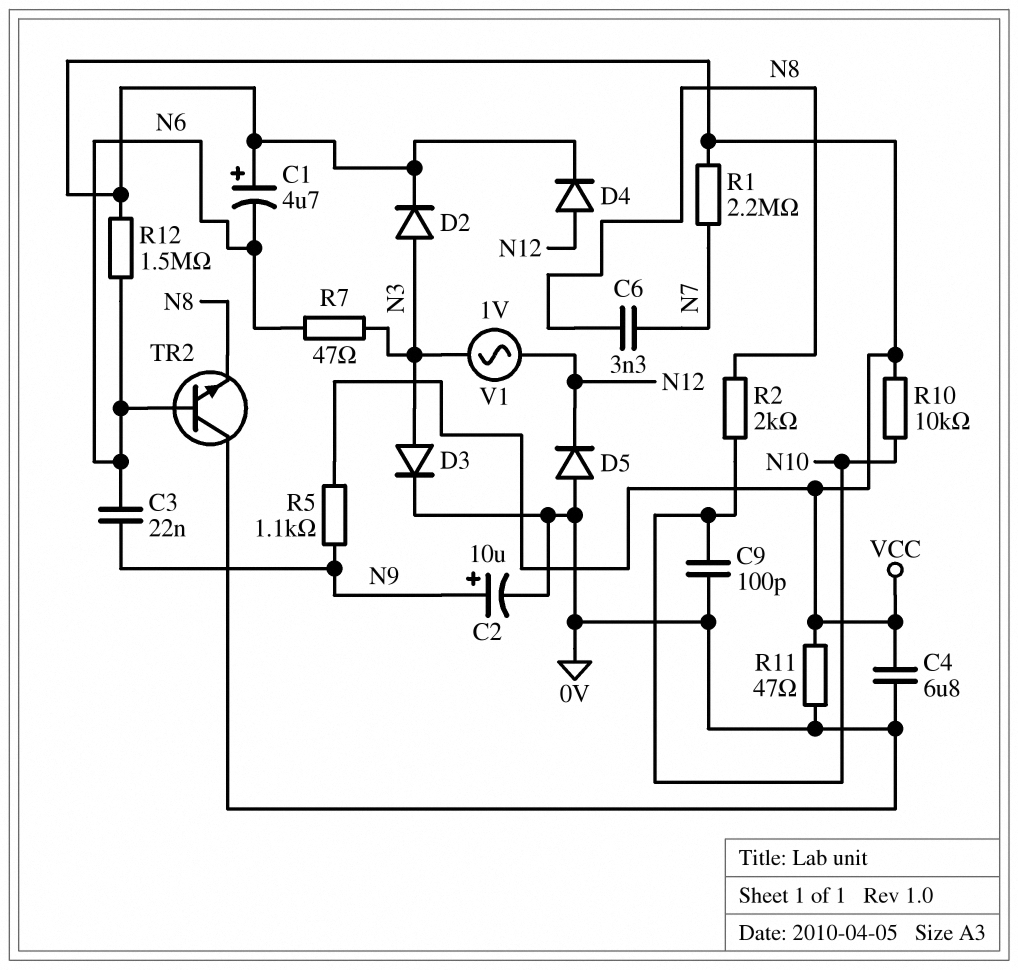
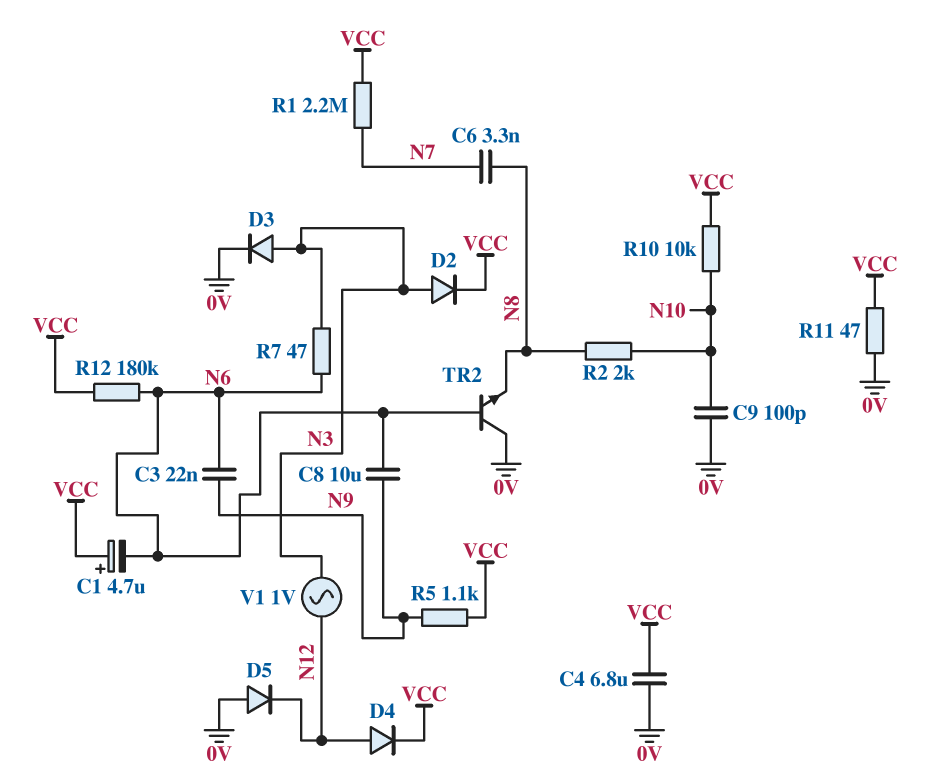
C2: 10uF (plus N9, minus 0V) -> none
C8: none -> 10uF (N6, N9)
R12: 1.5M (N6, VCC) -> 180k (N6, VCC)

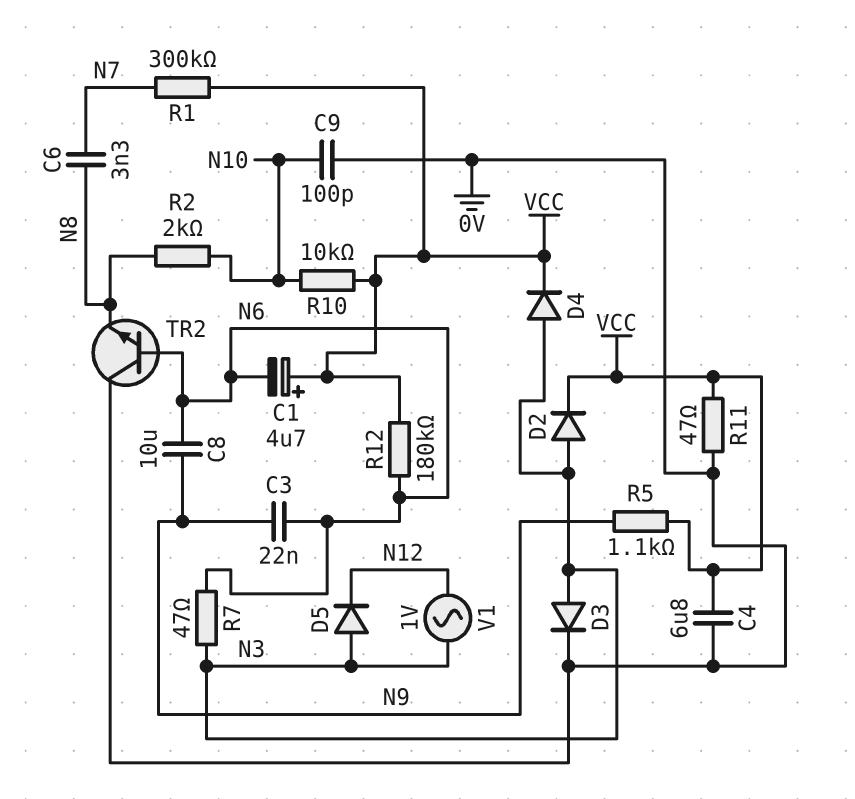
D4: diode (A N12, K VCC) -> diode (A N3, K VCC)
D5: diode (A 0V, K N12) -> diode (A N3, K N12)
R1: 2.2M (N7, VCC) -> 300k (N7, VCC)

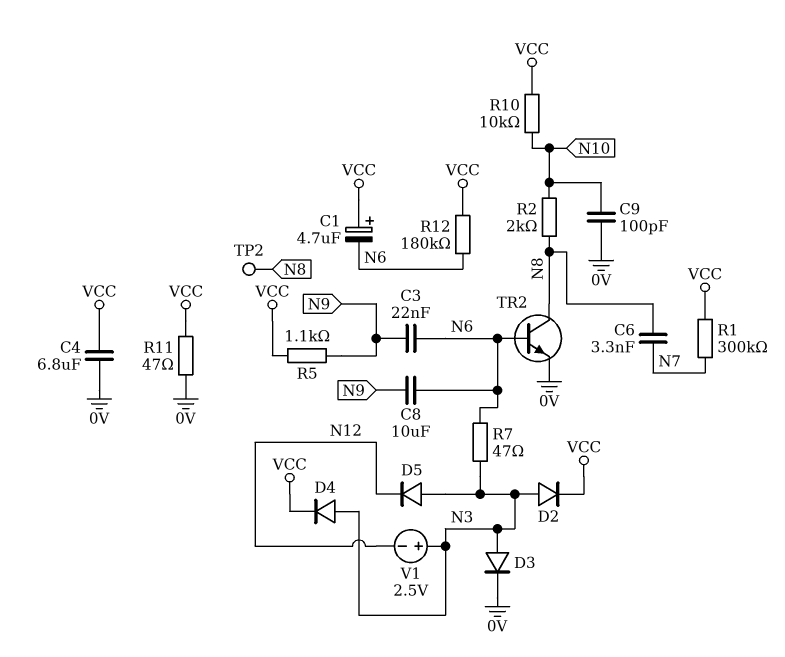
TP2: none -> test point (N8)
TR2: NPN (B N6, C 0V, E N8) -> NPN (B N6, C N8, E 0V)
V1: AC 1V (N3, N12) -> 2.5V (plus N3, minus N12)

